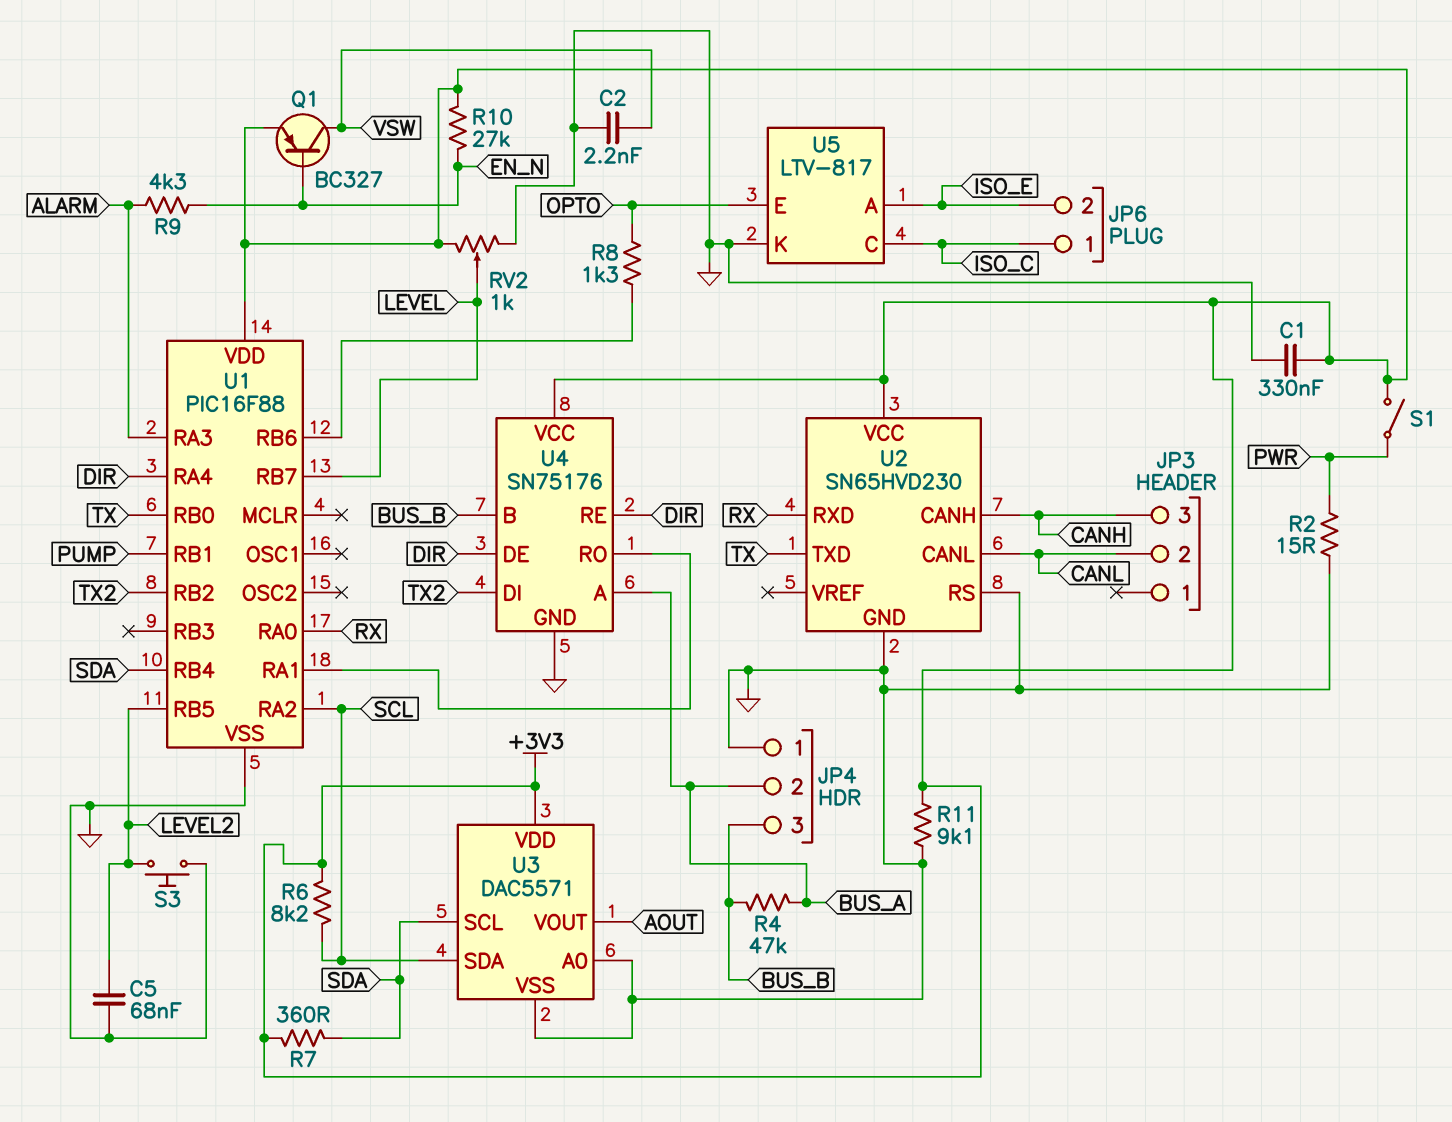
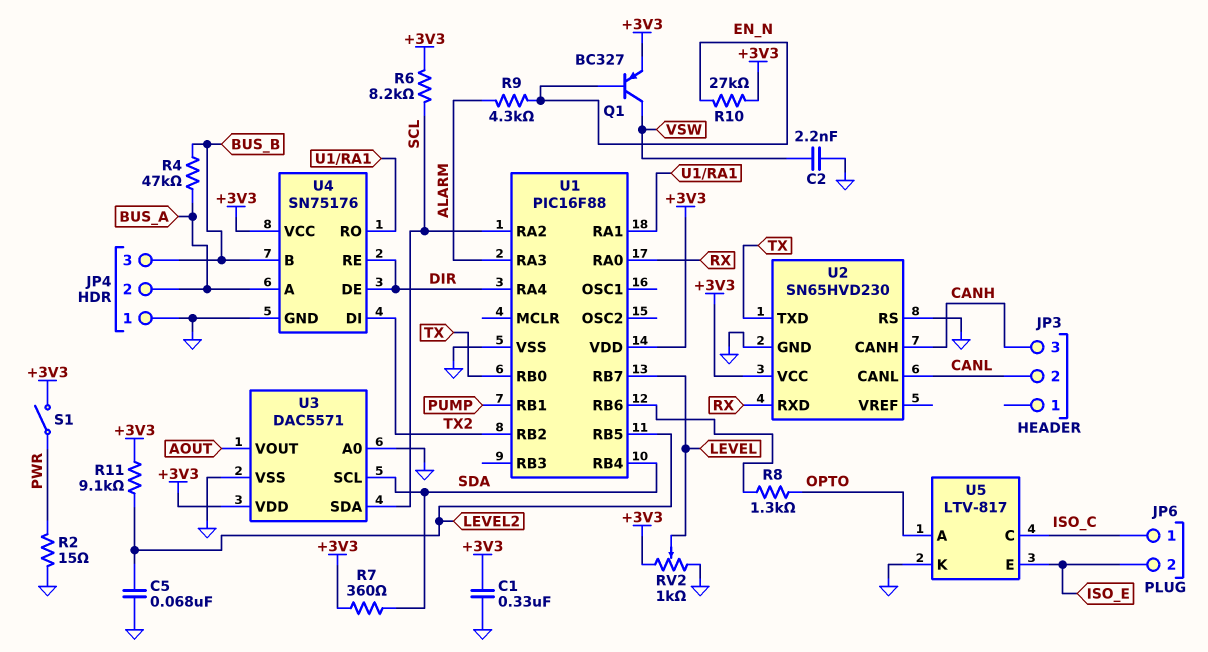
R11: 9.1k (+3V3, GND) -> 9.1k (+3V3, LEVEL2)
S3: button (GND, LEVEL2) -> none
U5 pin A: ISO_E -> OPTO
U5 pin E: OPTO -> ISO_E

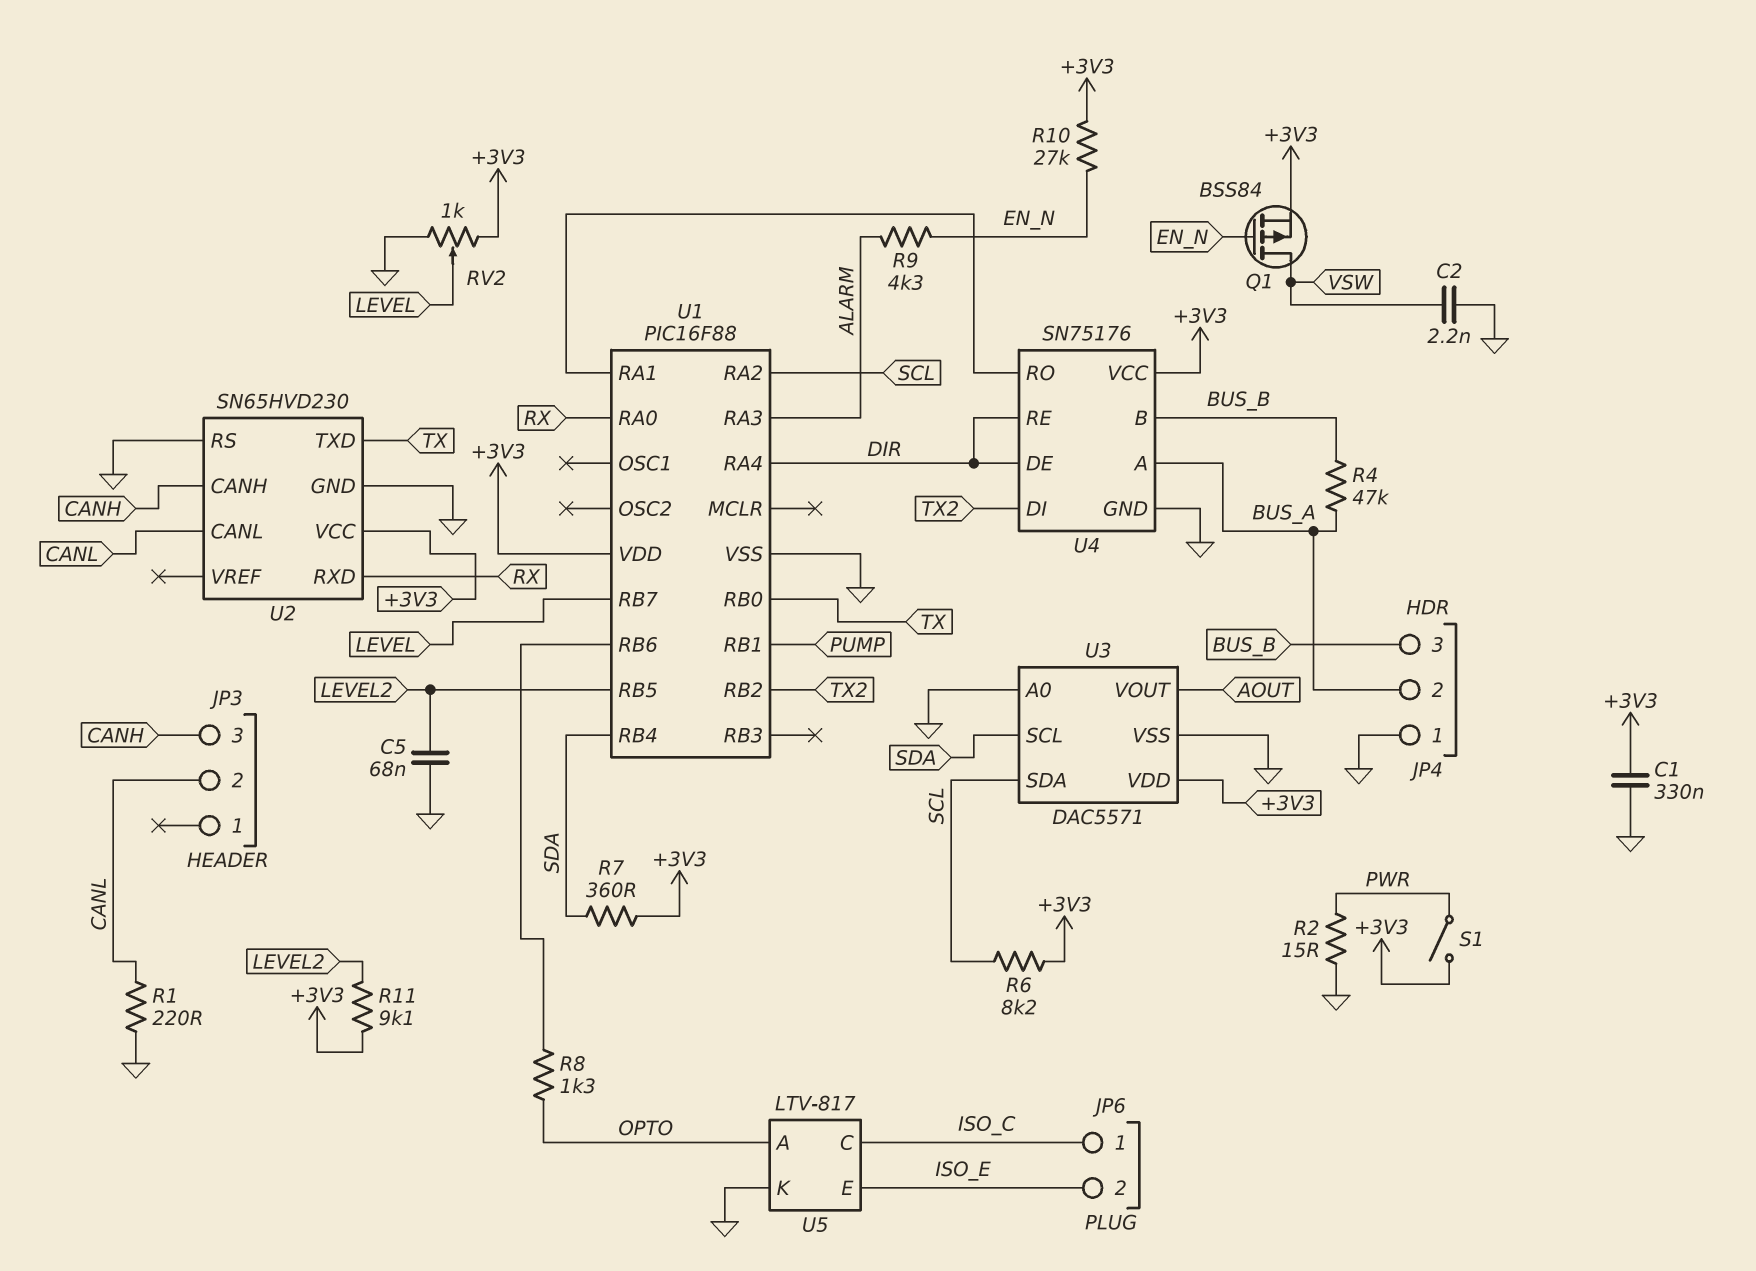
Q1: PNP BC327 (B EN_N, C VSW, E +3V3) -> PMOS BSS84 (G EN_N, D VSW, S +3V3)
R1: none -> 220 (CANL, GND)

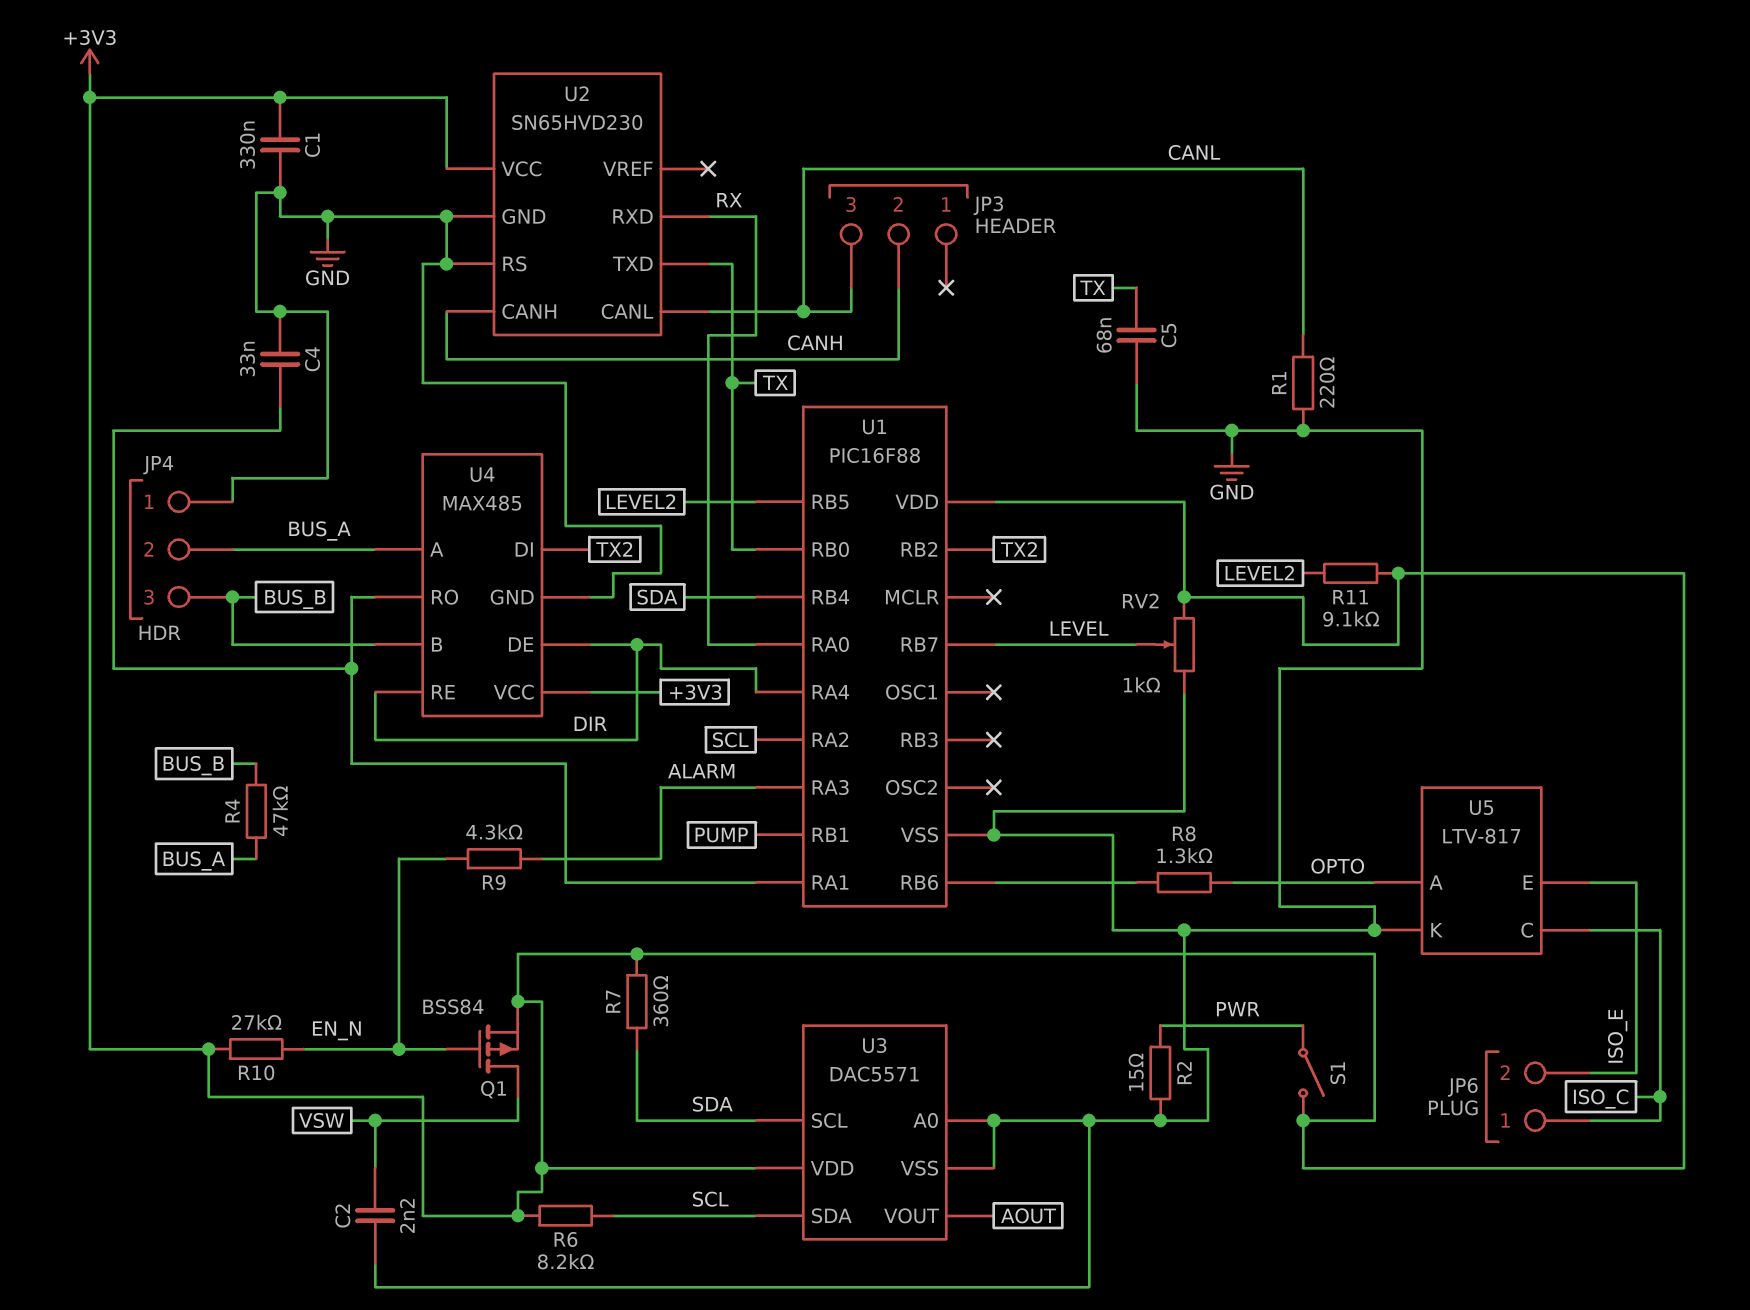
C4: none -> 33nF (GND, U1/RA1)
C5: 68nF (GND, LEVEL2) -> 68nF (GND, TX)
JP3 pin 2: CANL -> CANH
JP3 pin 3: CANH -> CANL
U4: SN75176 -> MAX485

